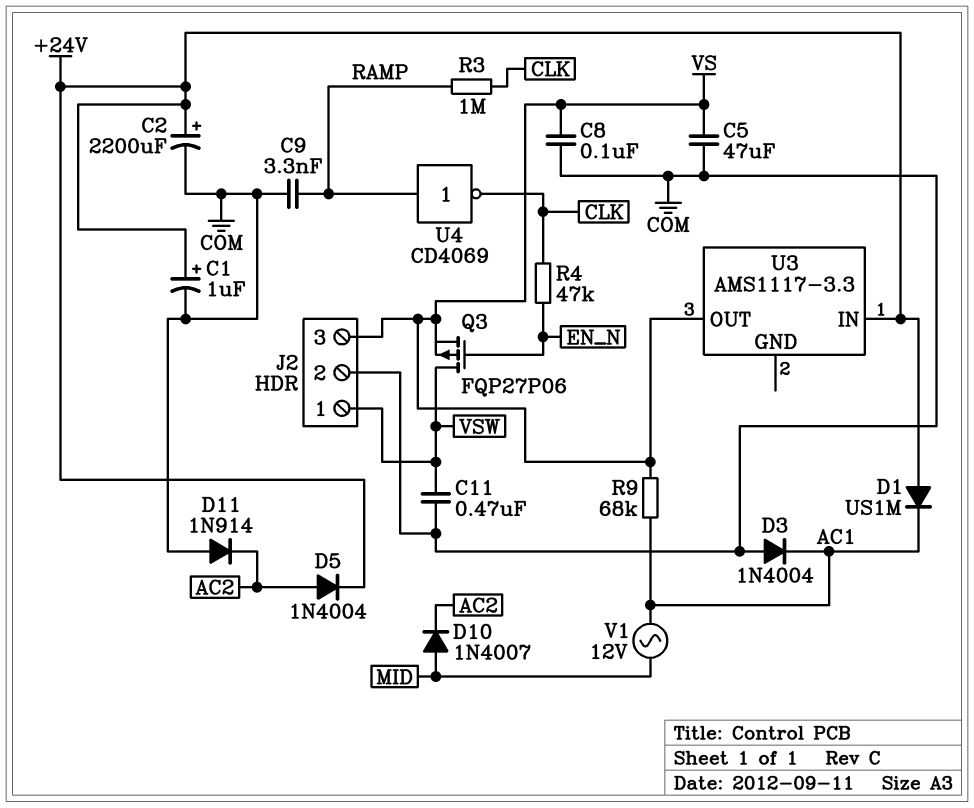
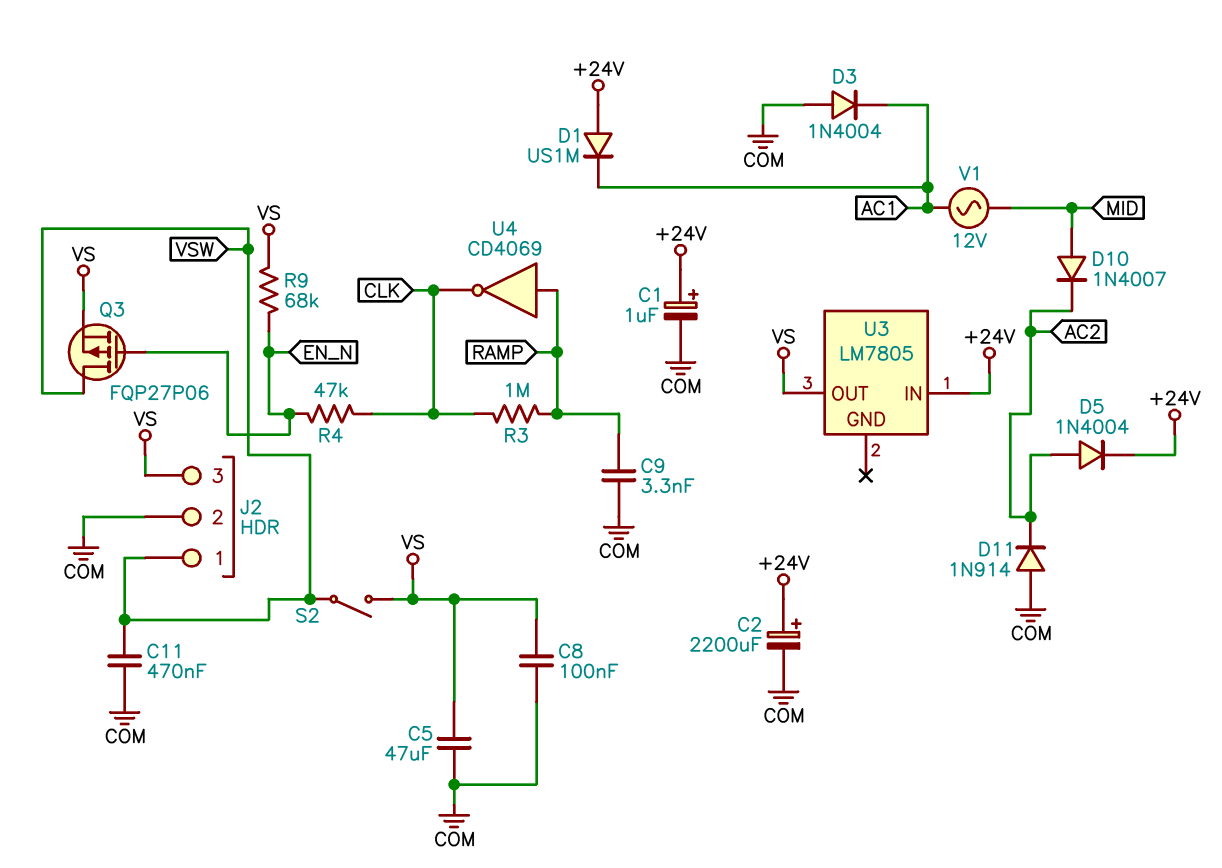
R9: 68k (AC1, VS) -> 68k (EN_N, VS)
S2: none -> switch (VS, VSW)
U3: AMS1117-3.3 -> LM7805

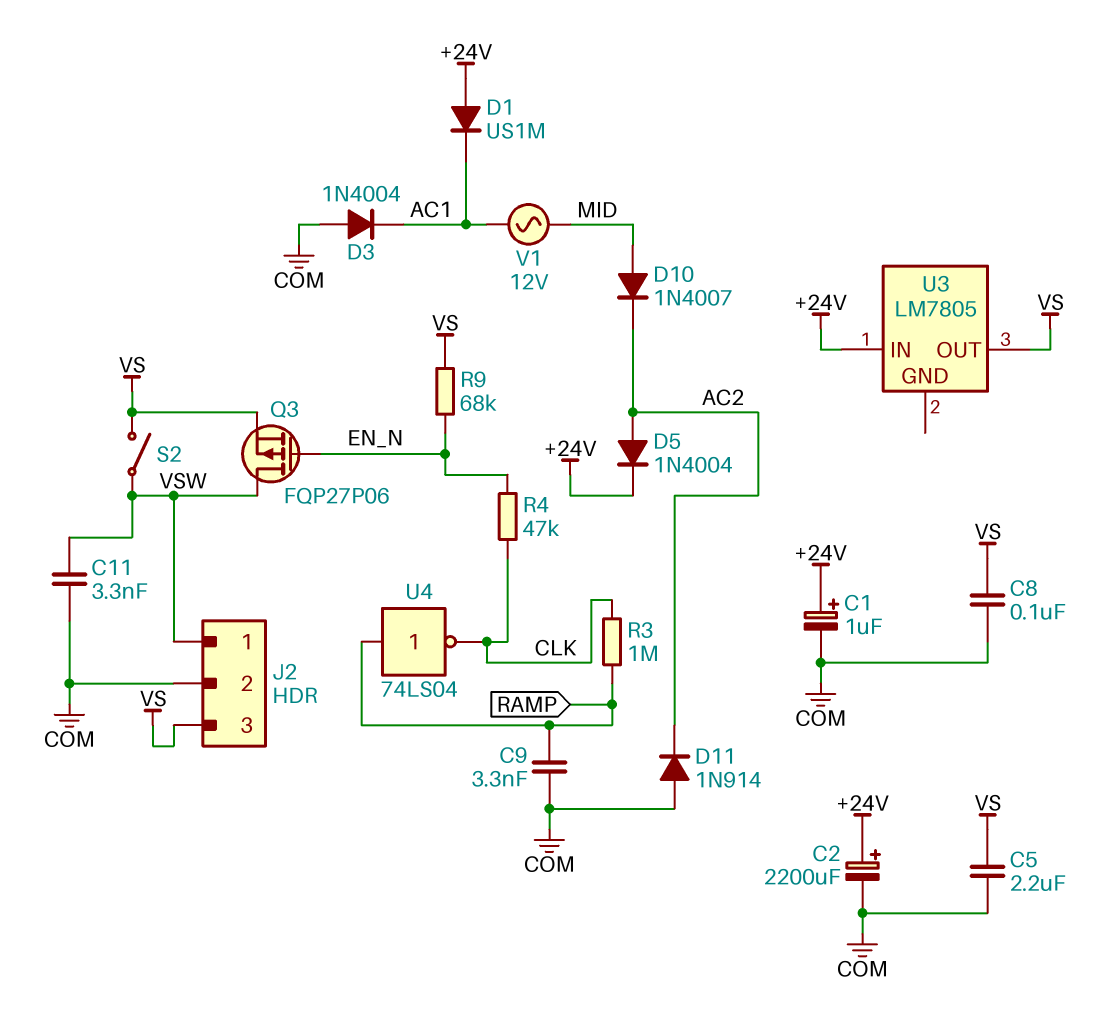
C5: 47uF (COM, VS) -> 2.2uF (COM, VS)
C11: 470nF (COM, VSW) -> 3.3nF (COM, VSW)
U4: NOT CD4069 (in RAMP, out CLK) -> NOT 74LS04 (in RAMP, out CLK)

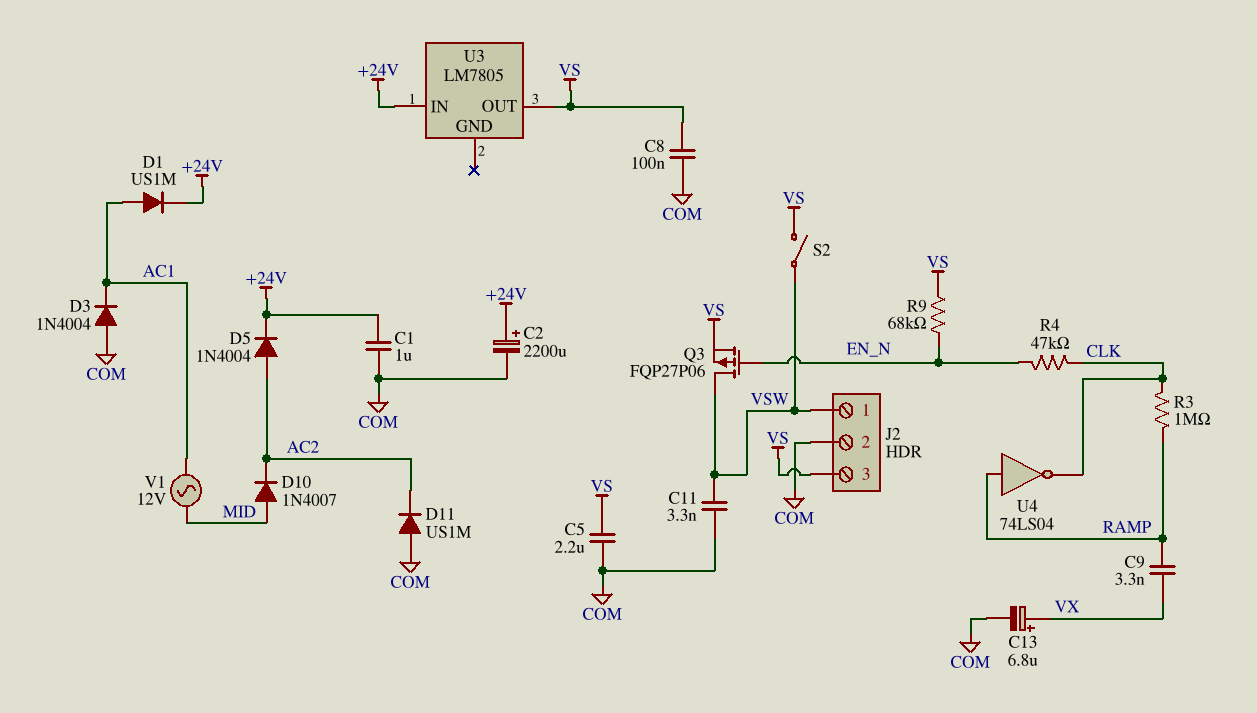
C1: 1uF (plus +24V, minus COM) -> 1uF (+24V, COM)
C9: 3.3nF (COM, RAMP) -> 3.3nF (RAMP, VX)
C13: none -> 6.8uF (plus VX, minus COM)
D1: diode US1M (A +24V, K AC1) -> diode US1M (A AC1, K +24V)
D11: diode 1N914 (A COM, K AC2) -> diode US1M (A COM, K AC2)

